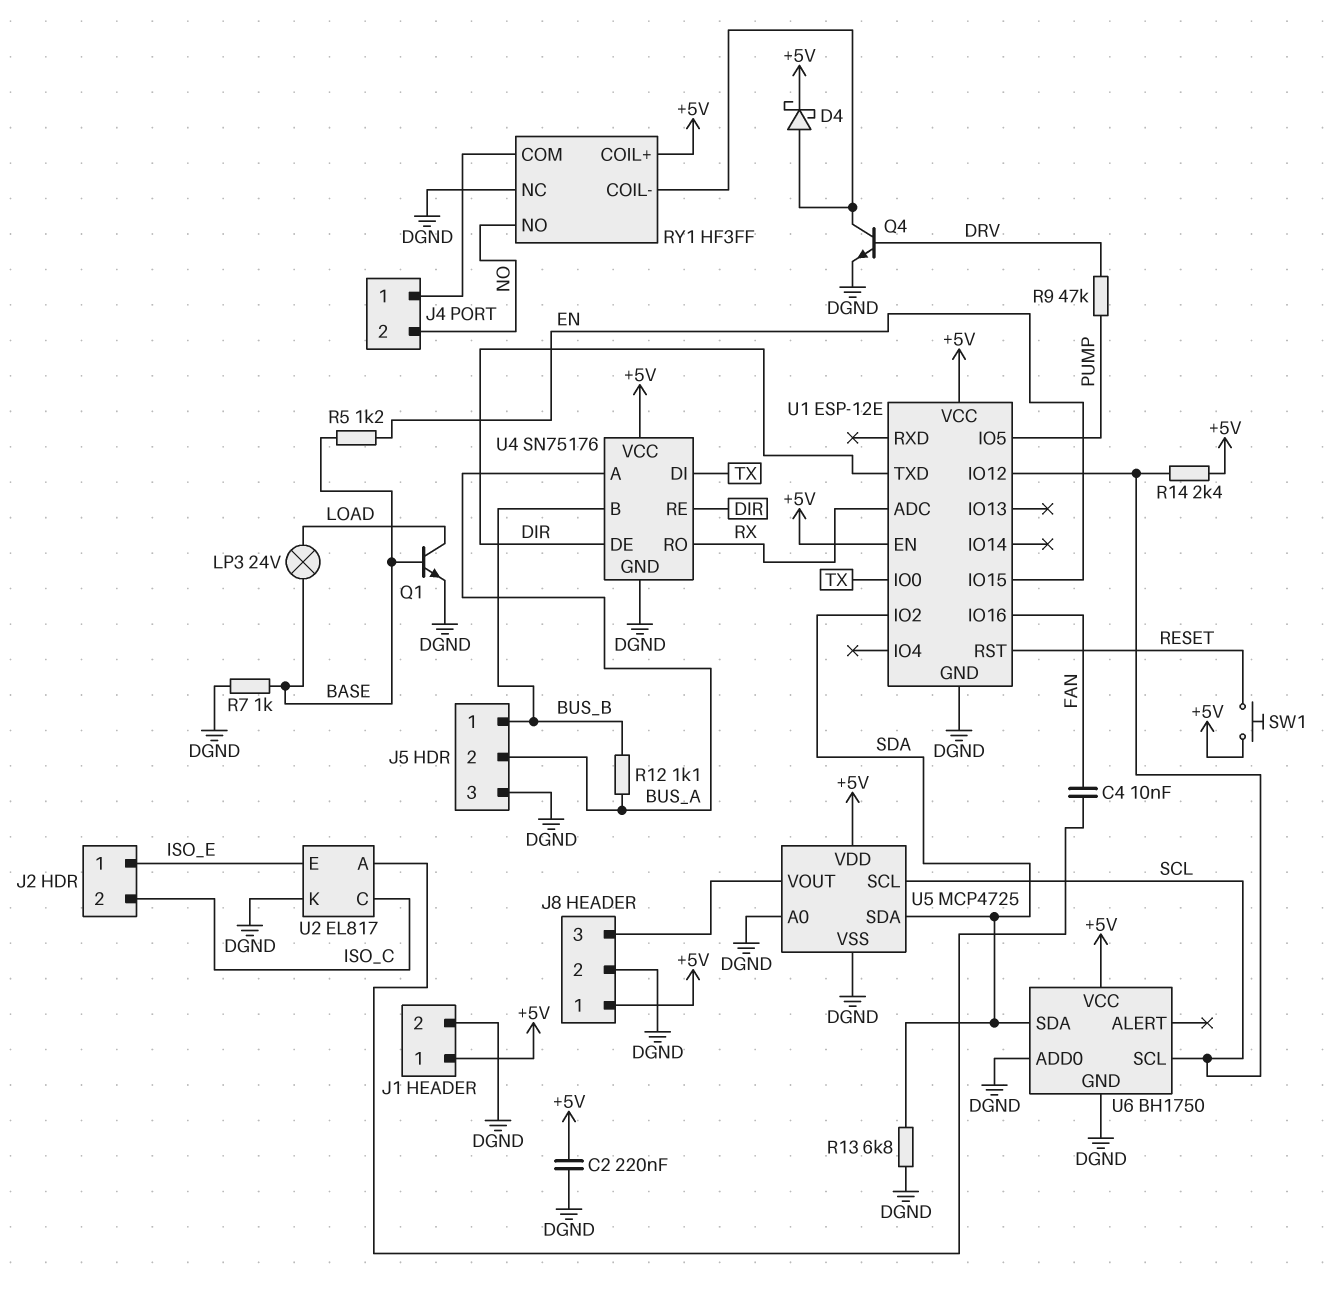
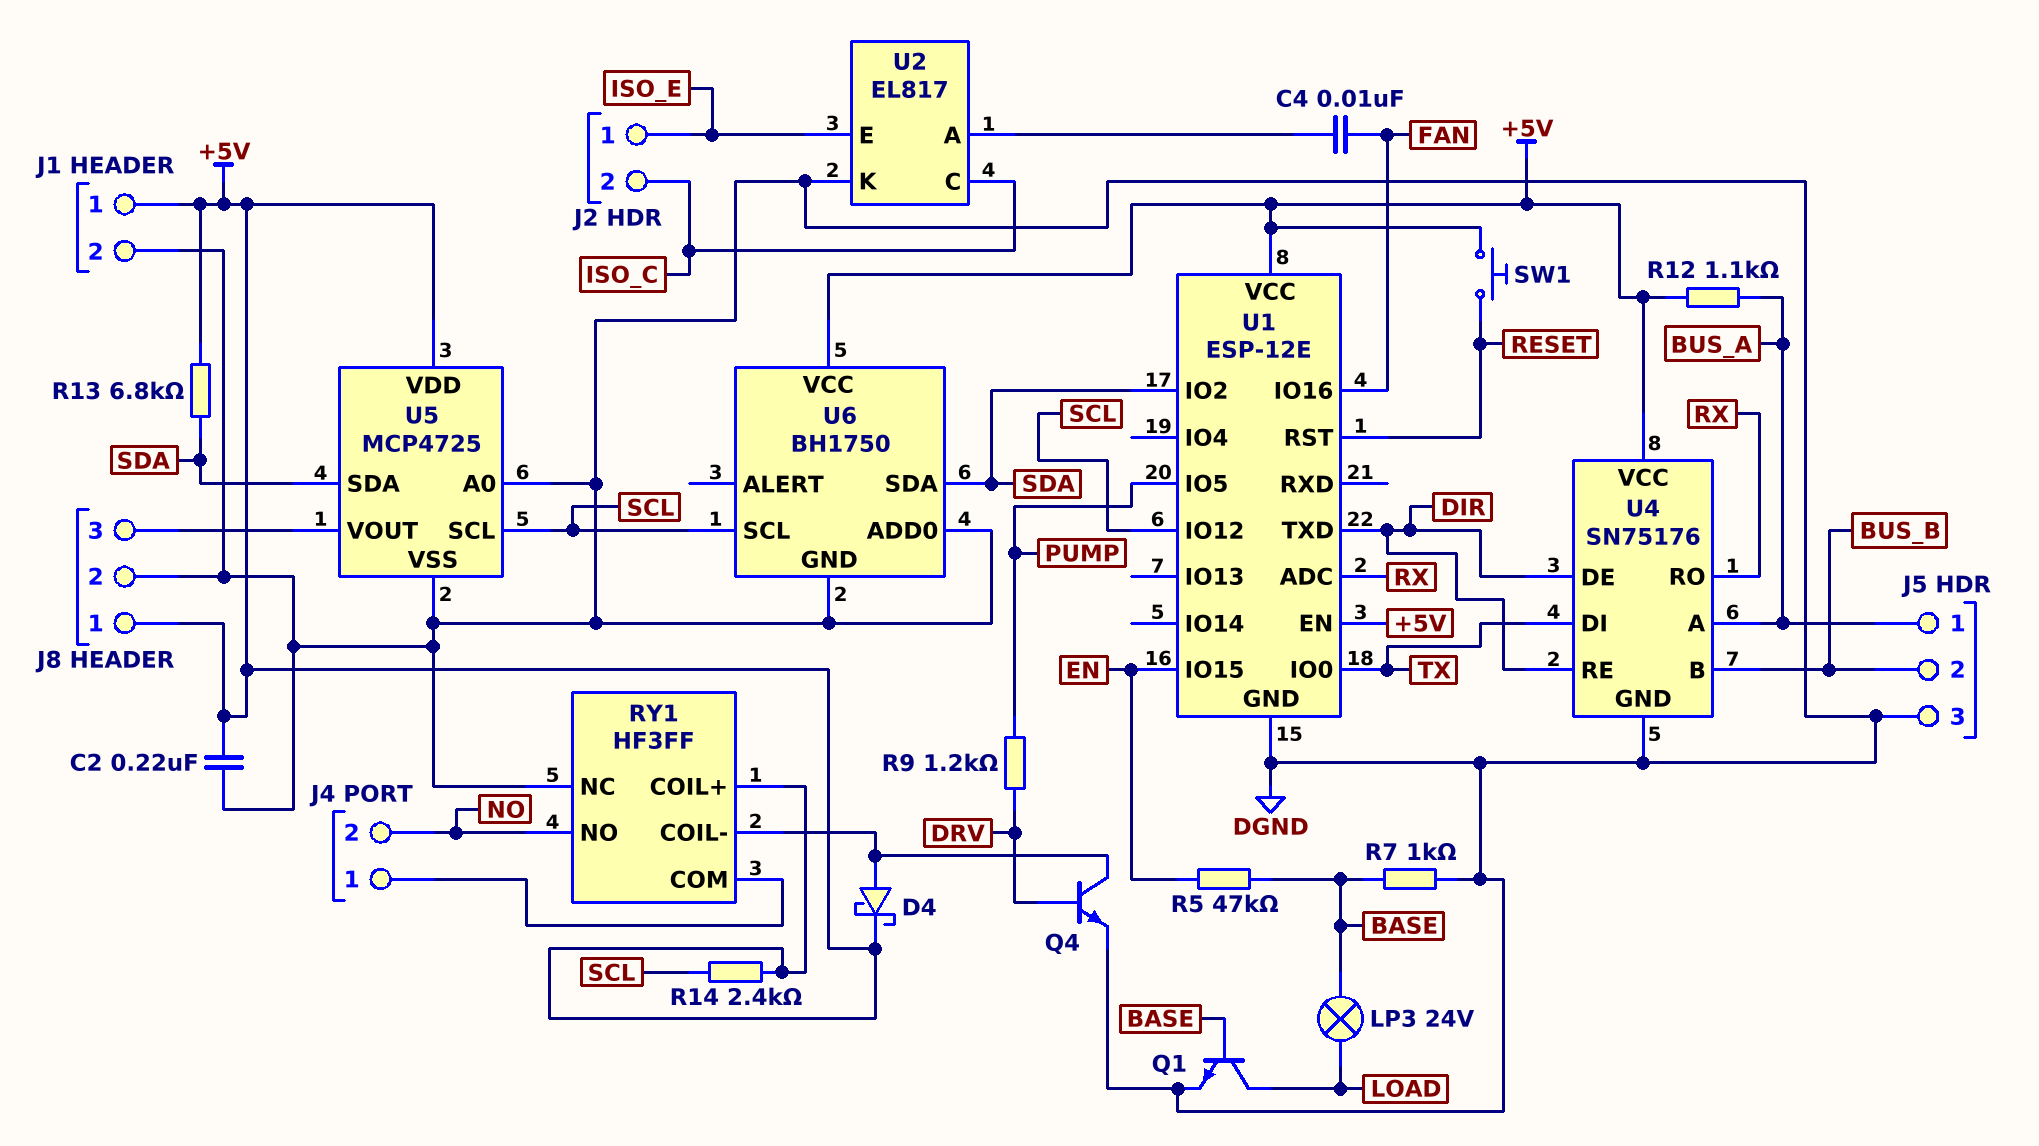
J5 pin 1: BUS_B -> BUS_A
J5 pin 2: BUS_A -> BUS_B
R5: 1.2k (BASE, EN) -> 47k (BASE, EN)
R9: 47k (DRV, PUMP) -> 1.2k (DRV, PUMP)
R12: 1.1k (BUS_A, BUS_B) -> 1.1k (+5V, BUS_A)
R13: 6.8k (DGND, SDA) -> 6.8k (+5V, SDA)

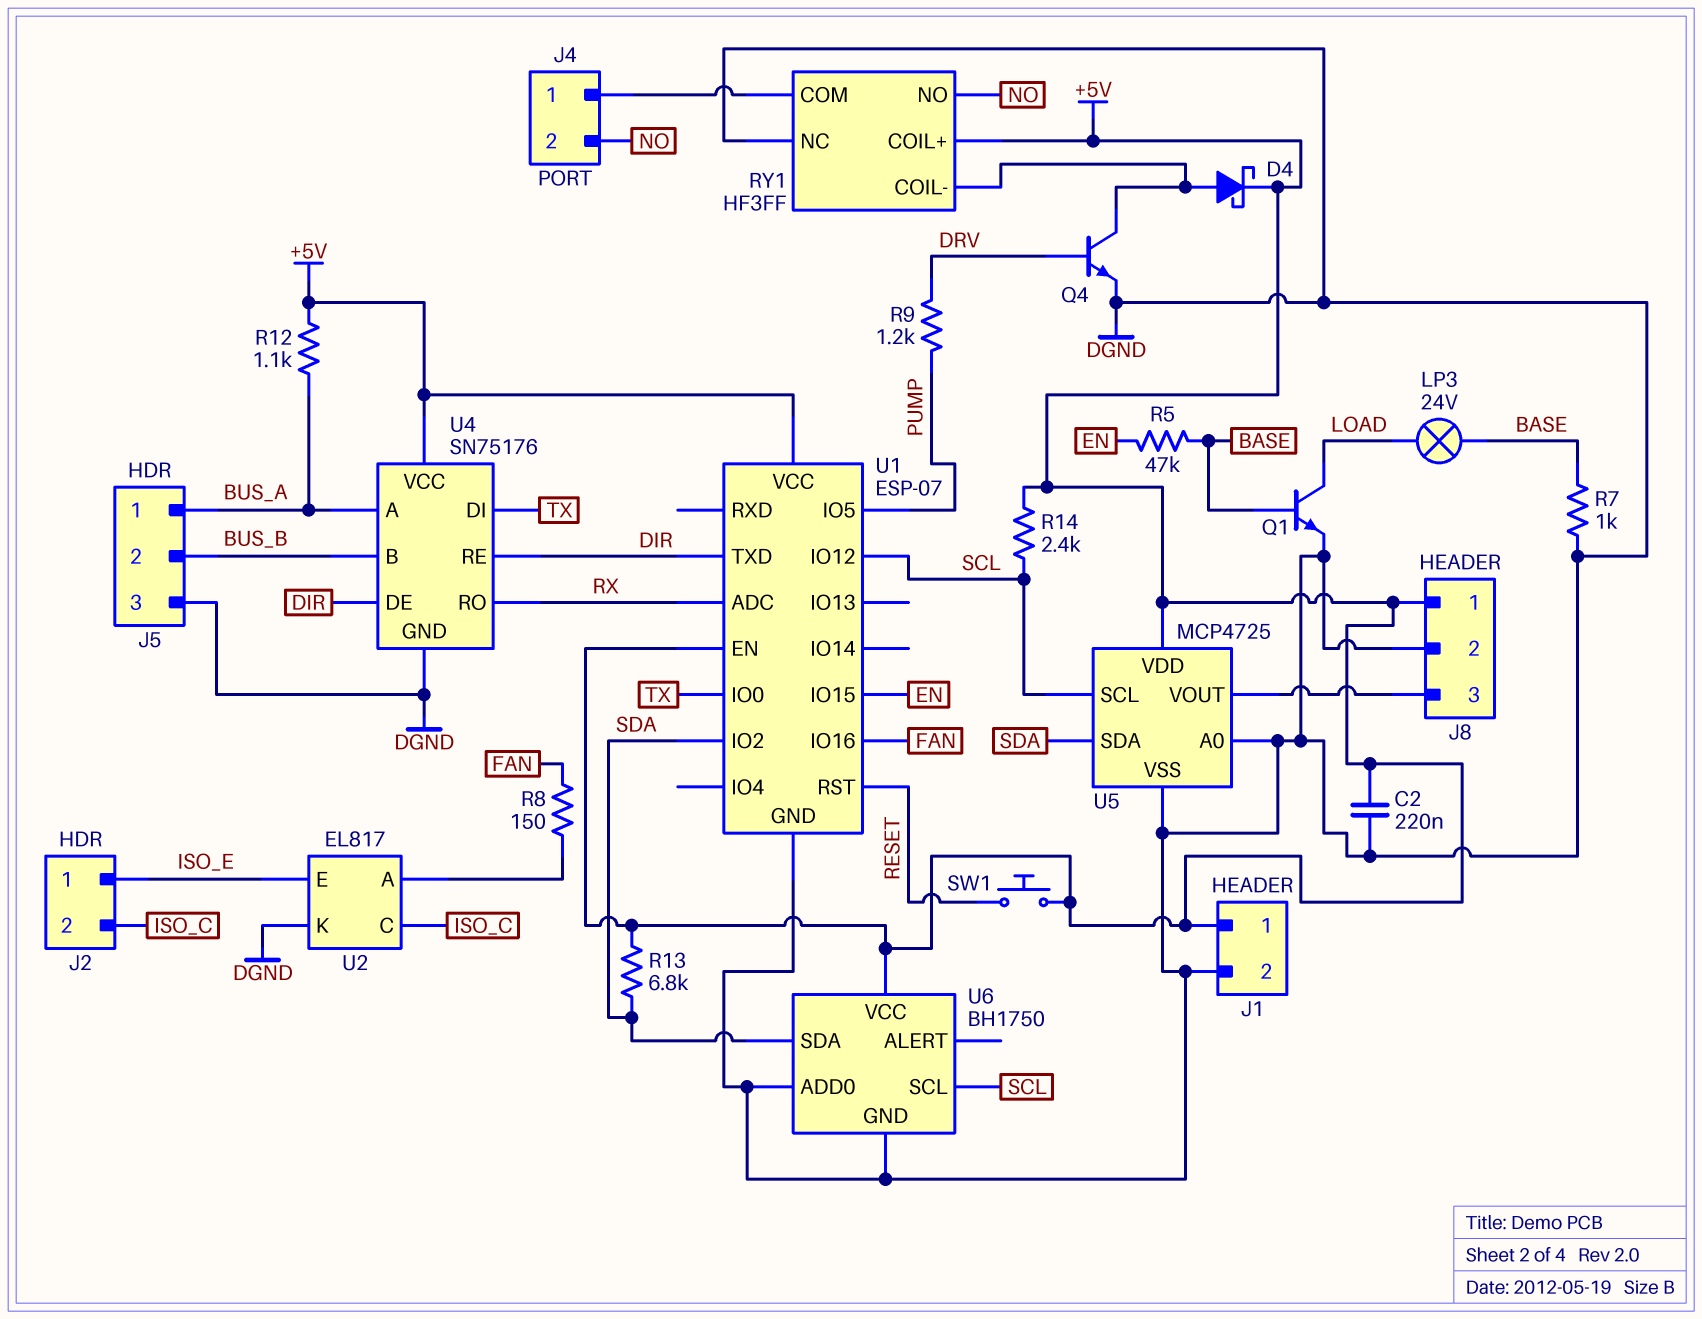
C4: 10nF (FAN, U2/A) -> none
R8: none -> 150 (FAN, U2/A)
U1: ESP-12E -> ESP-07

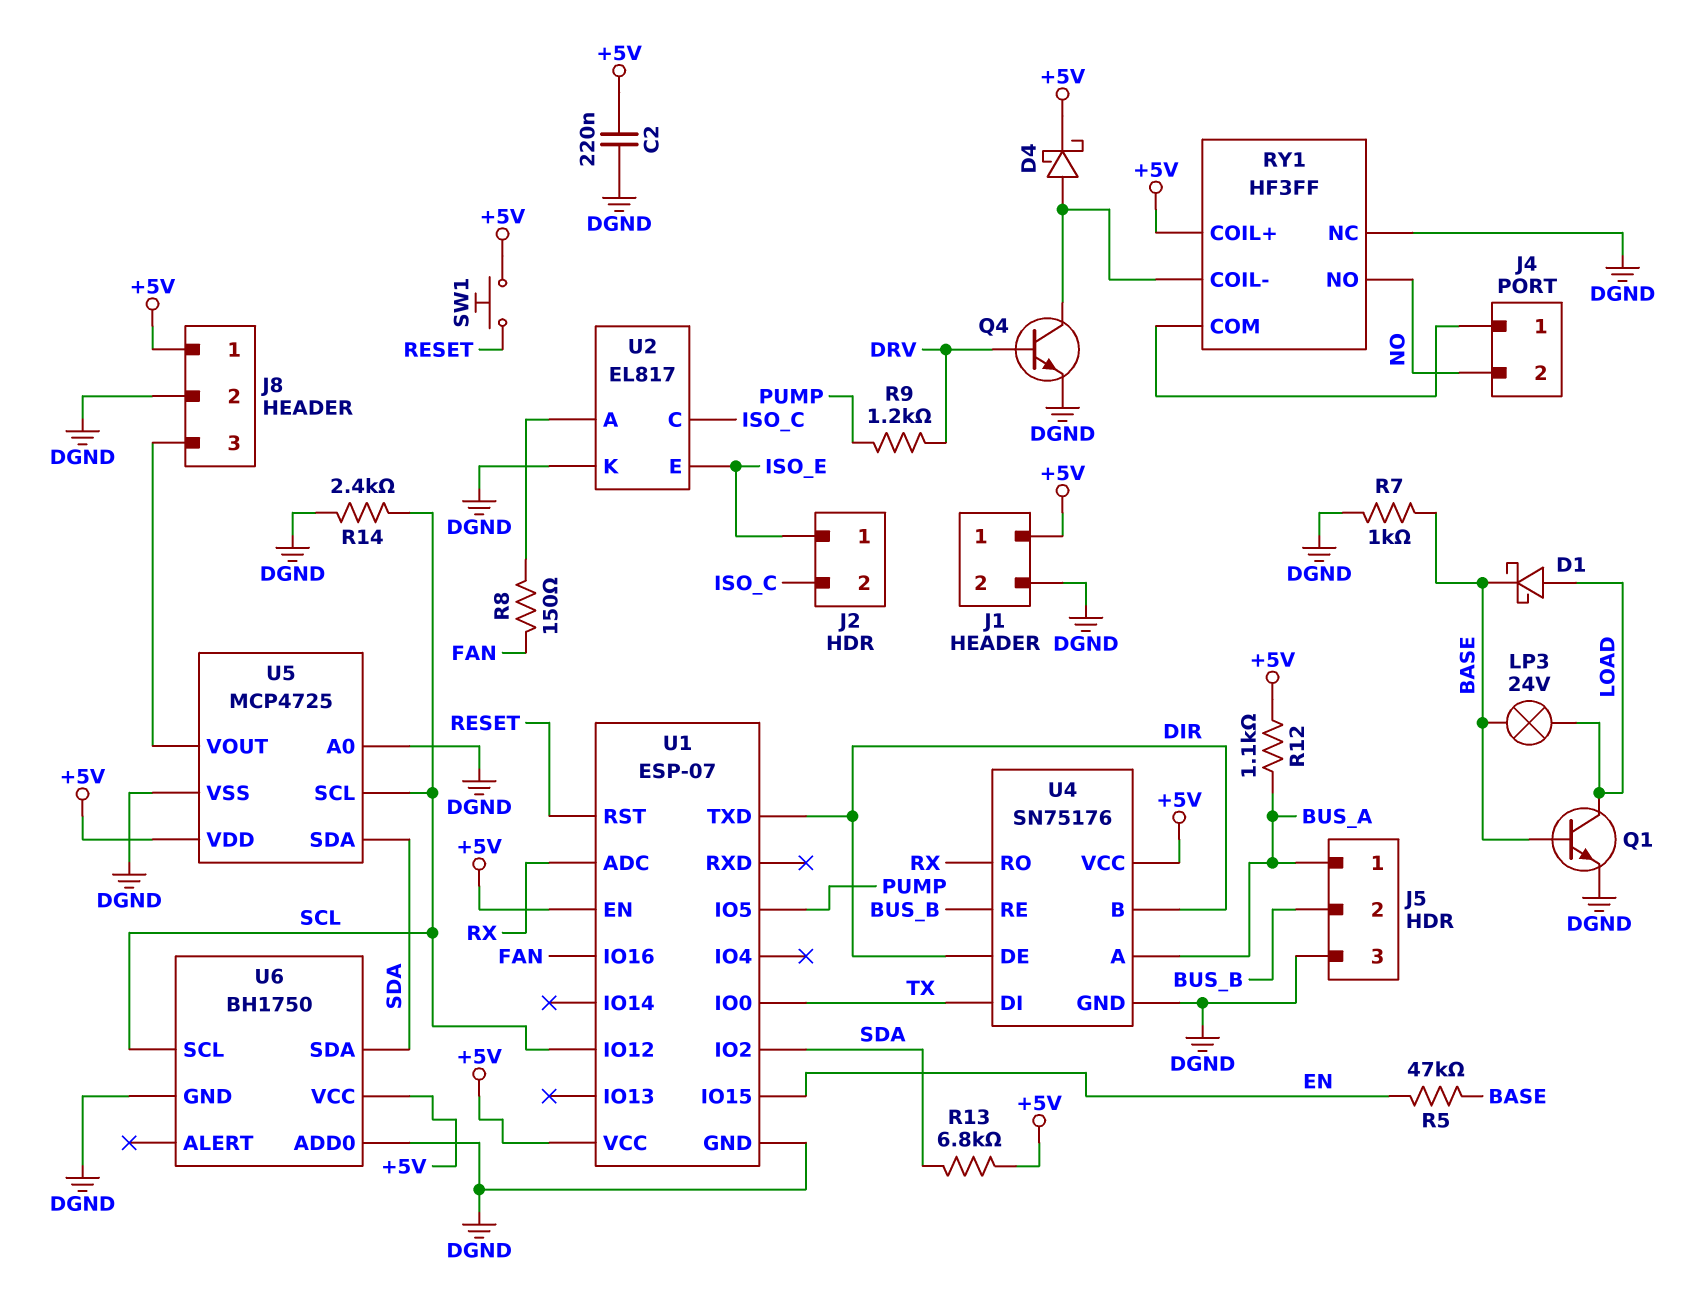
D1: none -> schottky (A LOAD, K BASE)
R14: 2.4k (+5V, SCL) -> 2.4k (DGND, SCL)
U4 pin B: BUS_B -> DIR
U4 pin RE: DIR -> BUS_B

